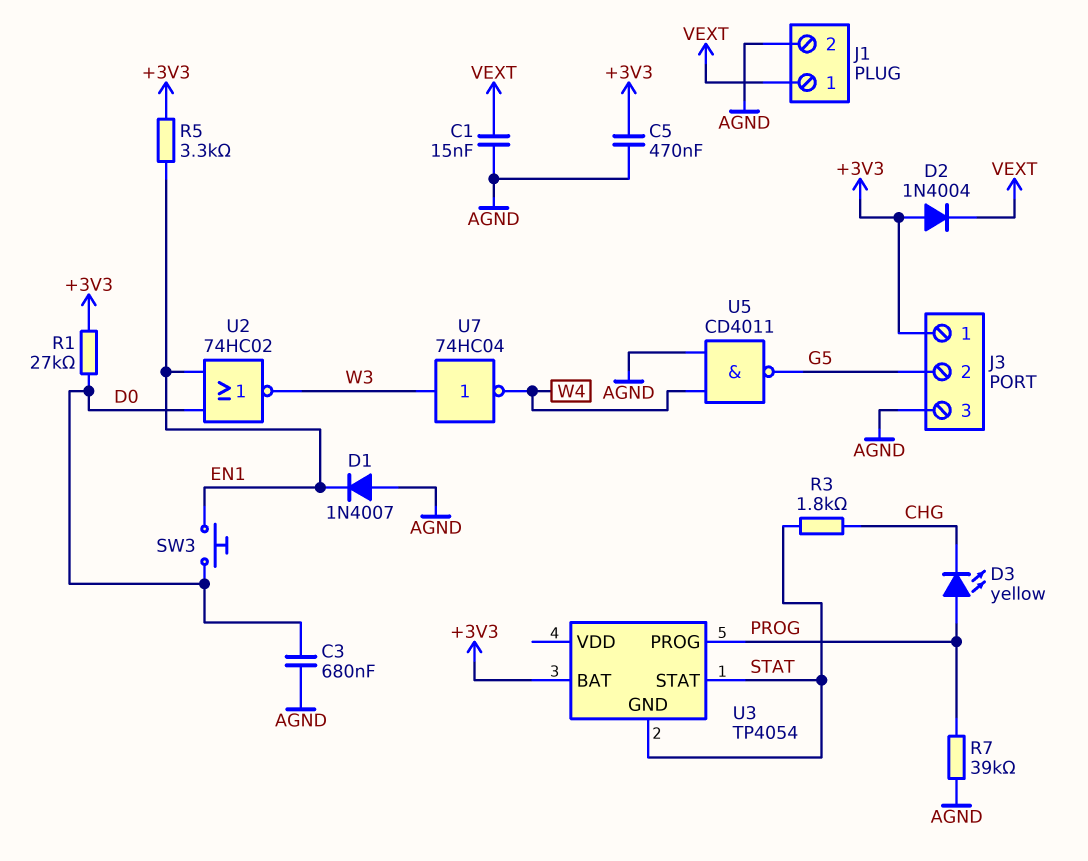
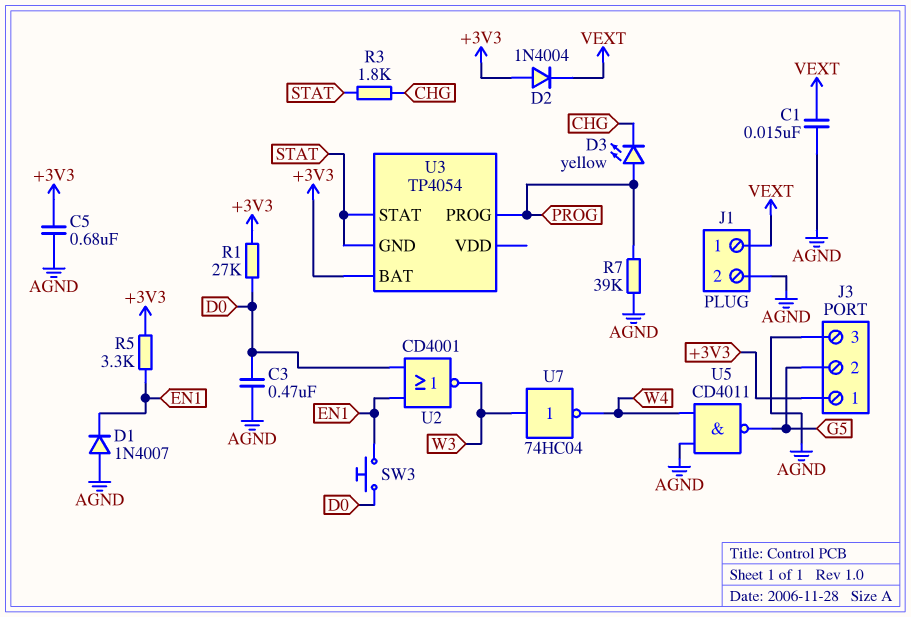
C3: 680nF (AGND, D0) -> 470nF (AGND, D0)
C5: 470nF (+3V3, AGND) -> 680nF (+3V3, AGND)
U2: NOR 74HC02 (in D0, in EN1, out W3) -> NOR CD4001 (in D0, in EN1, out W3)

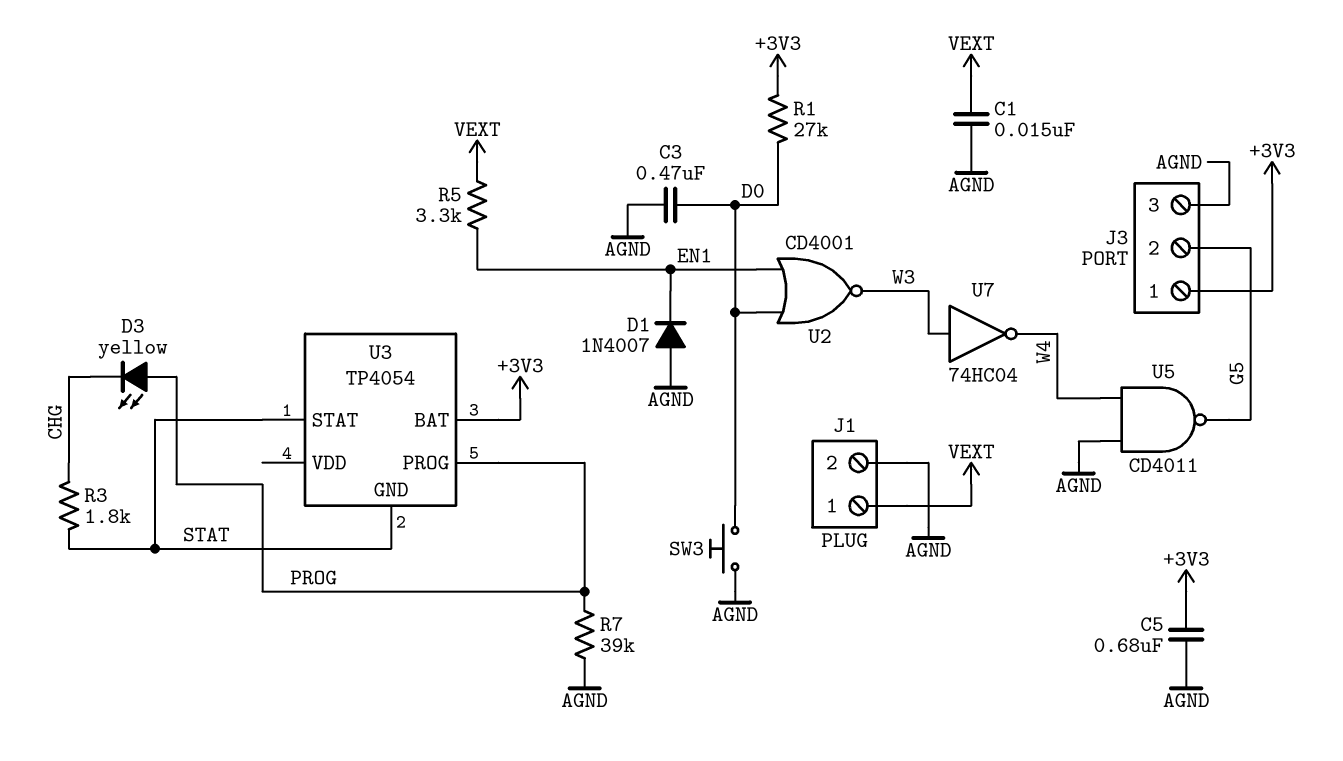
D2: diode 1N4004 (A +3V3, K VEXT) -> none
R5: 3.3k (+3V3, EN1) -> 3.3k (EN1, VEXT)
SW3: button (D0, EN1) -> button (AGND, D0)

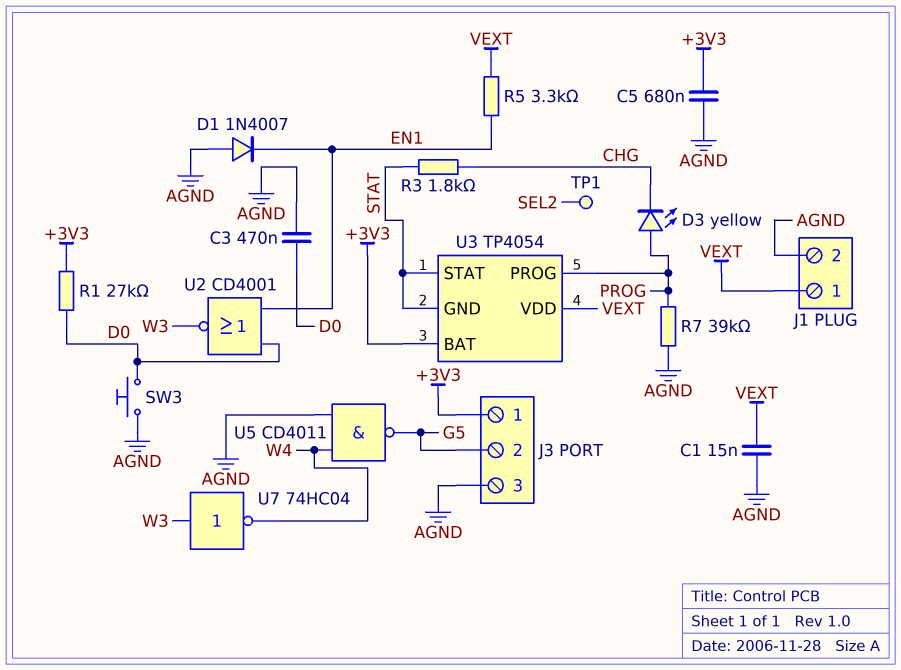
TP1: none -> test point (SEL2)
U3 pin VDD: none -> VEXT

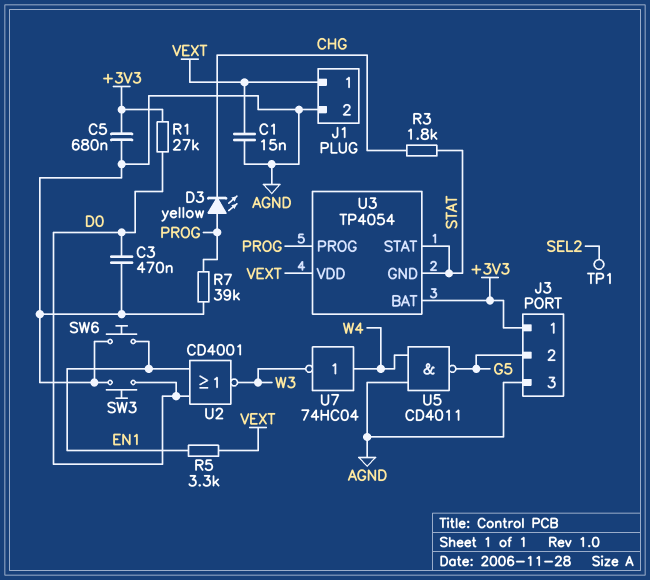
D1: diode 1N4007 (A AGND, K EN1) -> none
SW6: none -> button (AGND, EN1)
U7: NOT 74HC04 (in W3, out W4) -> NOT 74HC04 (in W4, out W3)

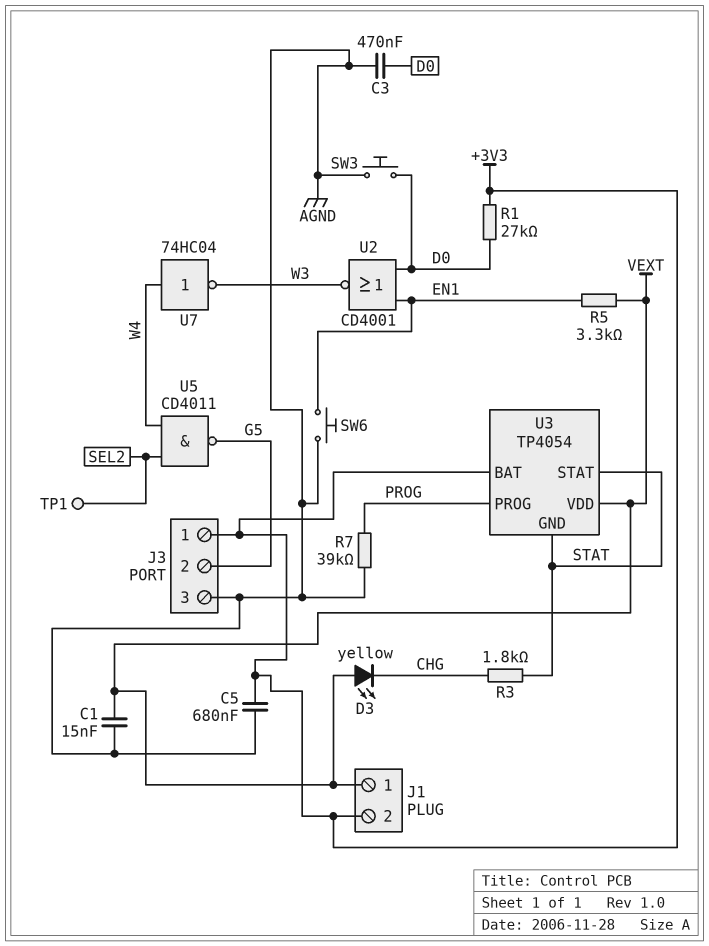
D3: LED yellow (A PROG, K CHG) -> LED yellow (A VEXT, K CHG)
J1 pin 2: AGND -> +3V3
U5: NAND CD4011 (in AGND, in W4, out G5) -> NAND CD4011 (in SEL2, in W4, out G5)

